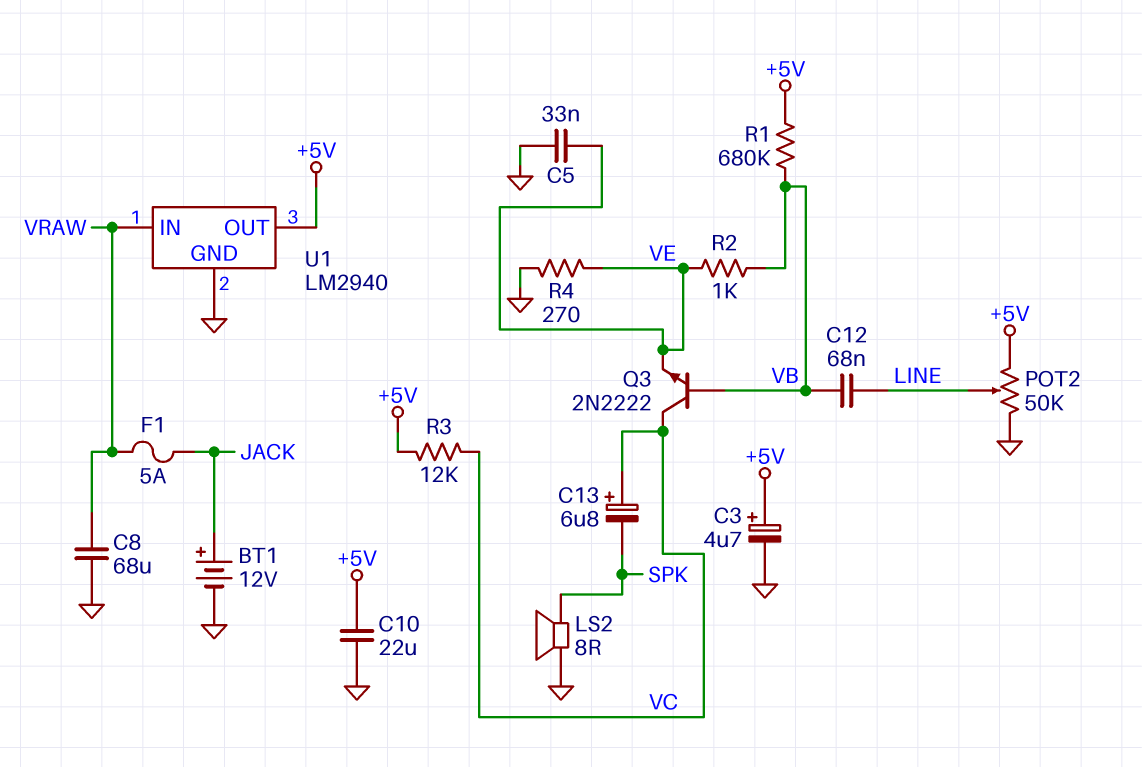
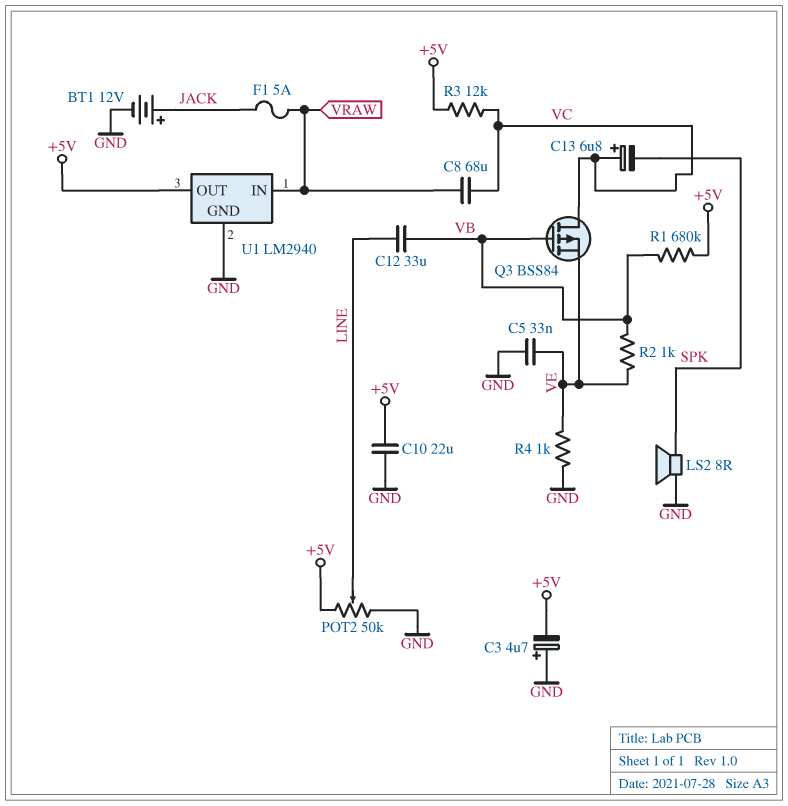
C3: 4.7uF (plus +5V, minus GND) -> 4.7uF (plus GND, minus +5V)
C8: 68uF (GND, VRAW) -> 68uF (VC, VRAW)
C12: 68nF (LINE, VB) -> 33uF (LINE, VB)
Q3: NPN 2N2222 (B VB, C VC, E VE) -> PMOS BSS84 (G VB, D VC, S VE)
R4: 270 (GND, VE) -> 1k (GND, VE)

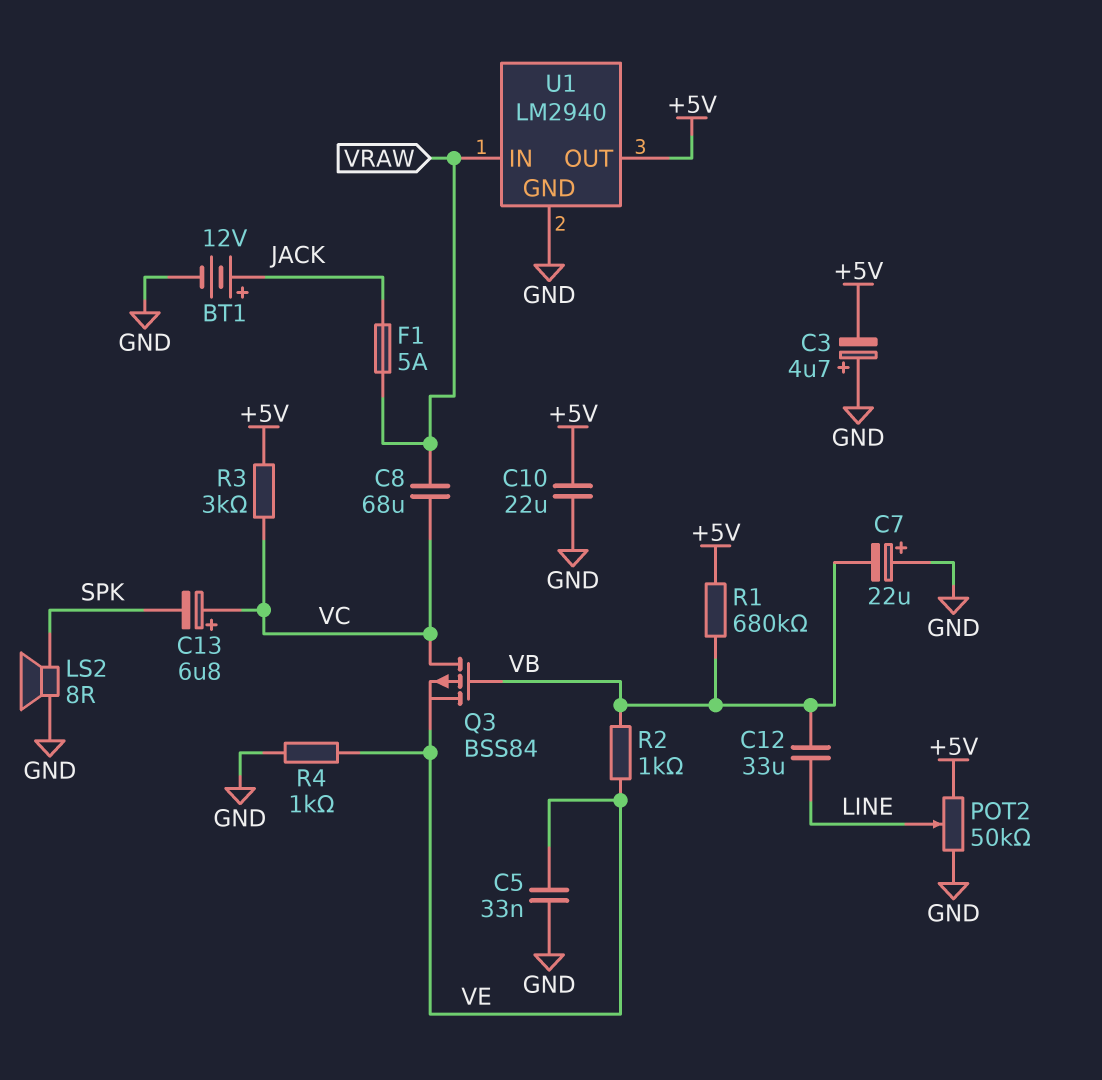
C7: none -> 22uF (plus GND, minus VB)
R3: 12k (+5V, VC) -> 3k (+5V, VC)

